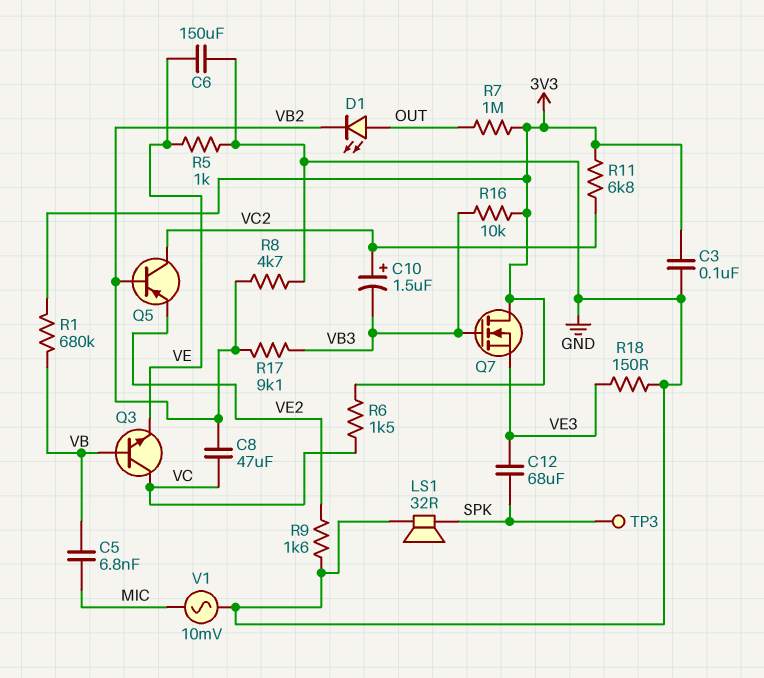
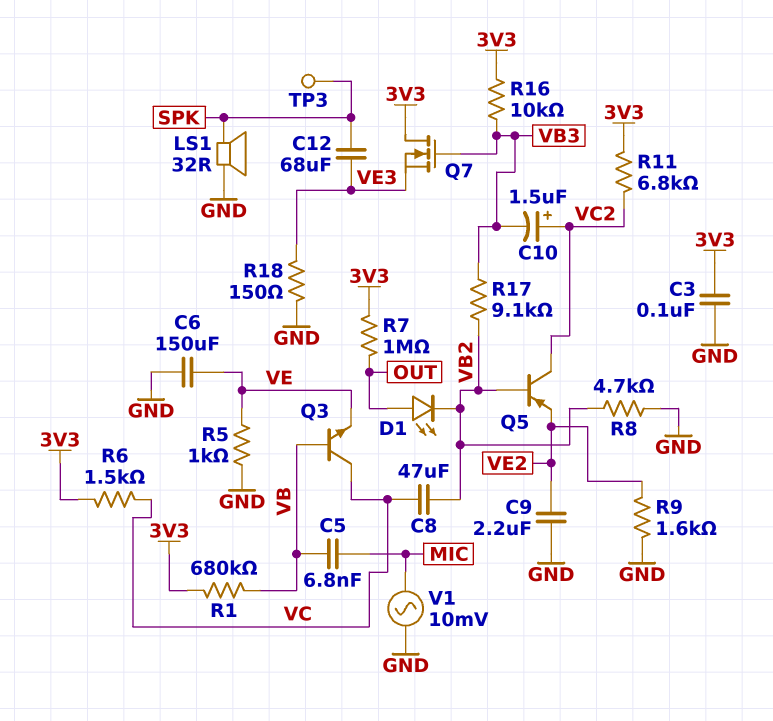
C9: none -> 2.2uF (GND, VE2)

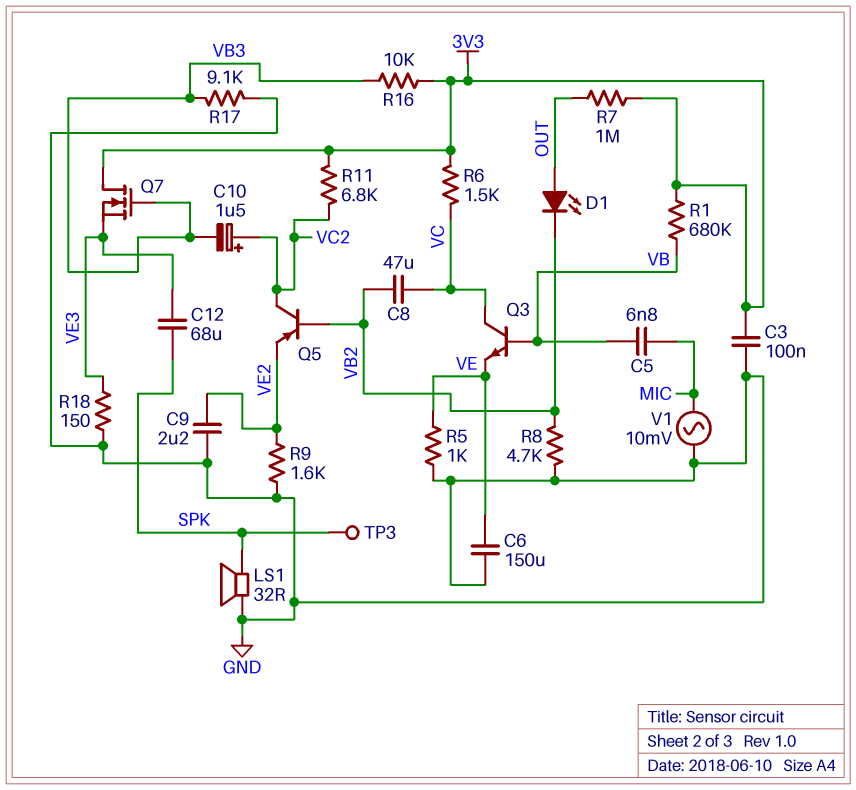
R17: 9.1k (VB2, VB3) -> 9.1k (GND, VB3)

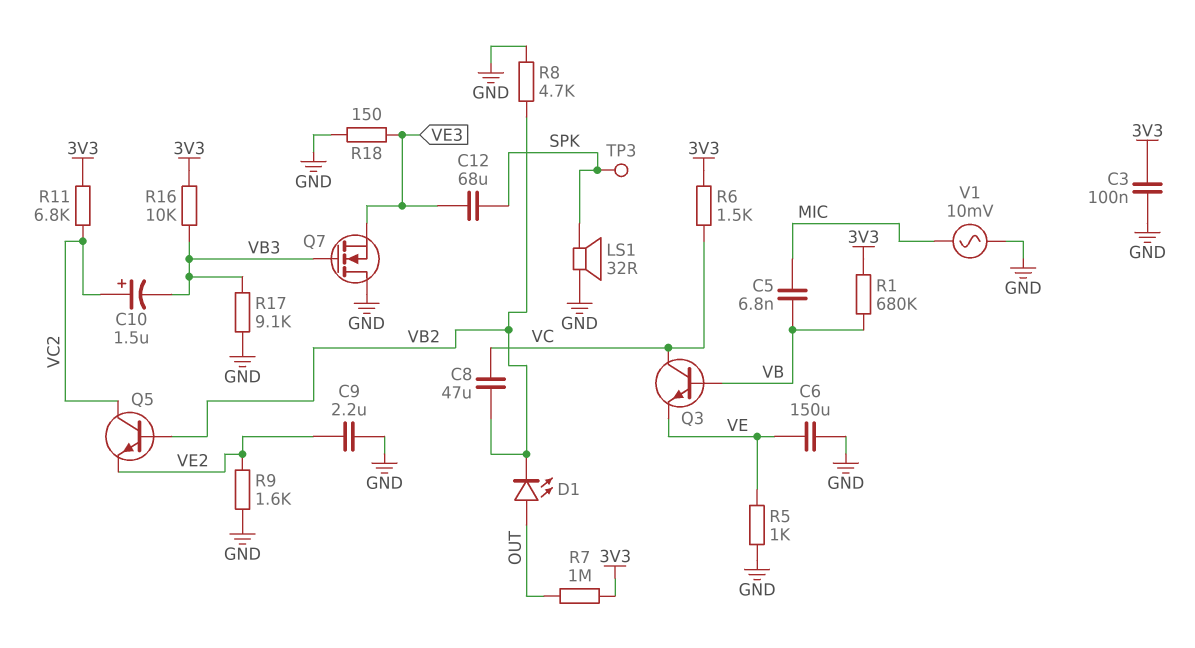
Q5: PNP (B VB2, C VC2, E VE2) -> NPN (B VB2, C VC2, E VE2)
Q7: NMOS (G VB3, D 3V3, S VE3) -> NMOS (G VB3, D GND, S VE3)

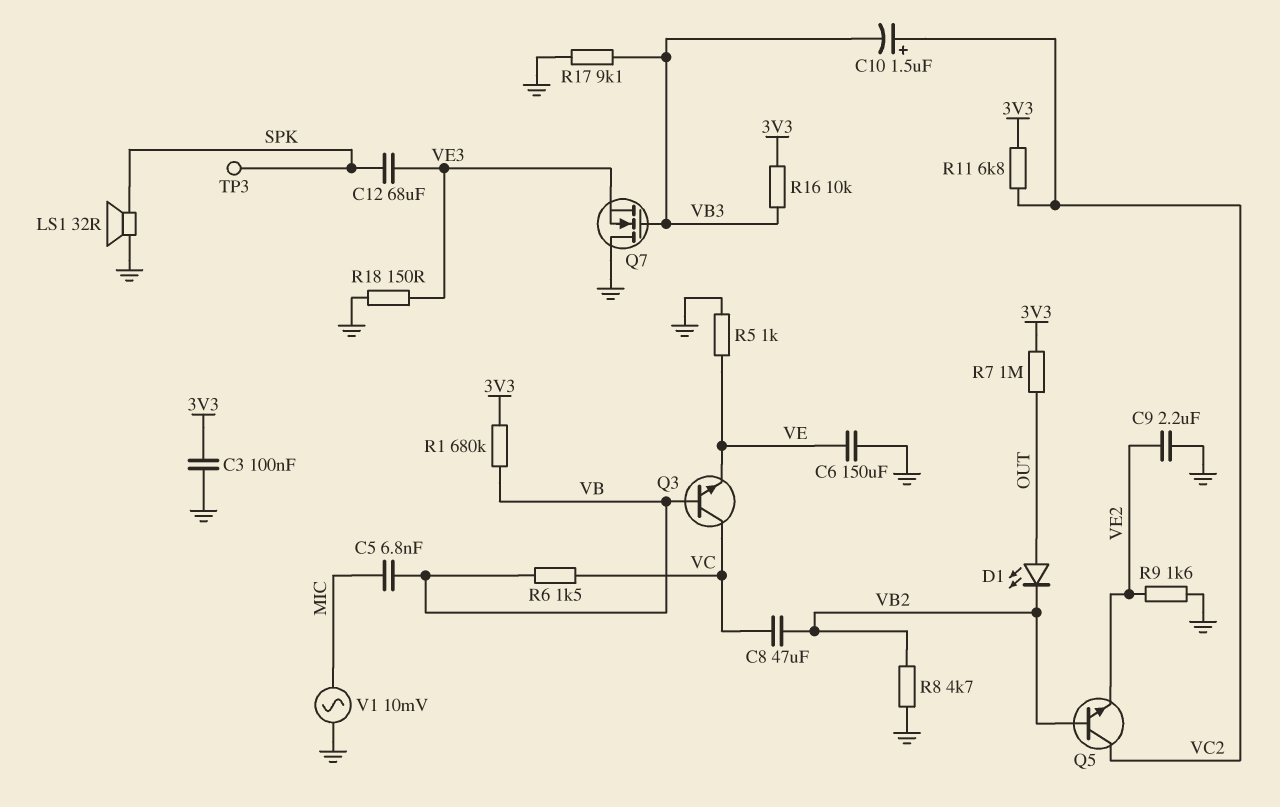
R6: 1.5k (3V3, VC) -> 1.5k (VB, VC)

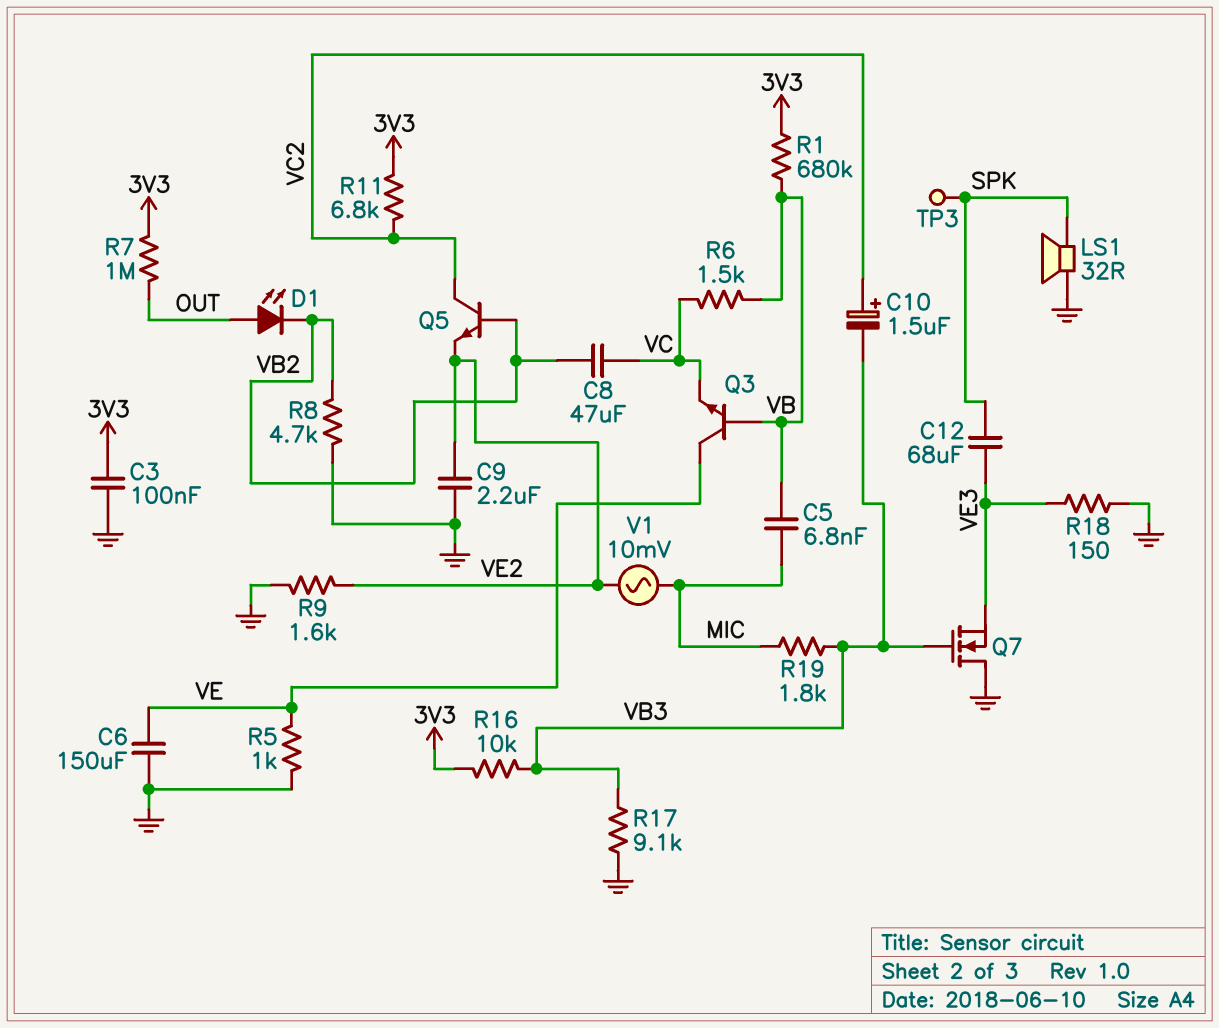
Q3: NPN (B VB, C VC, E VE) -> NPN (B VB, C VE, E VC)
R19: none -> 1.8k (MIC, VB3)
V1: AC 10mV (GND, MIC) -> AC 10mV (MIC, VE2)

